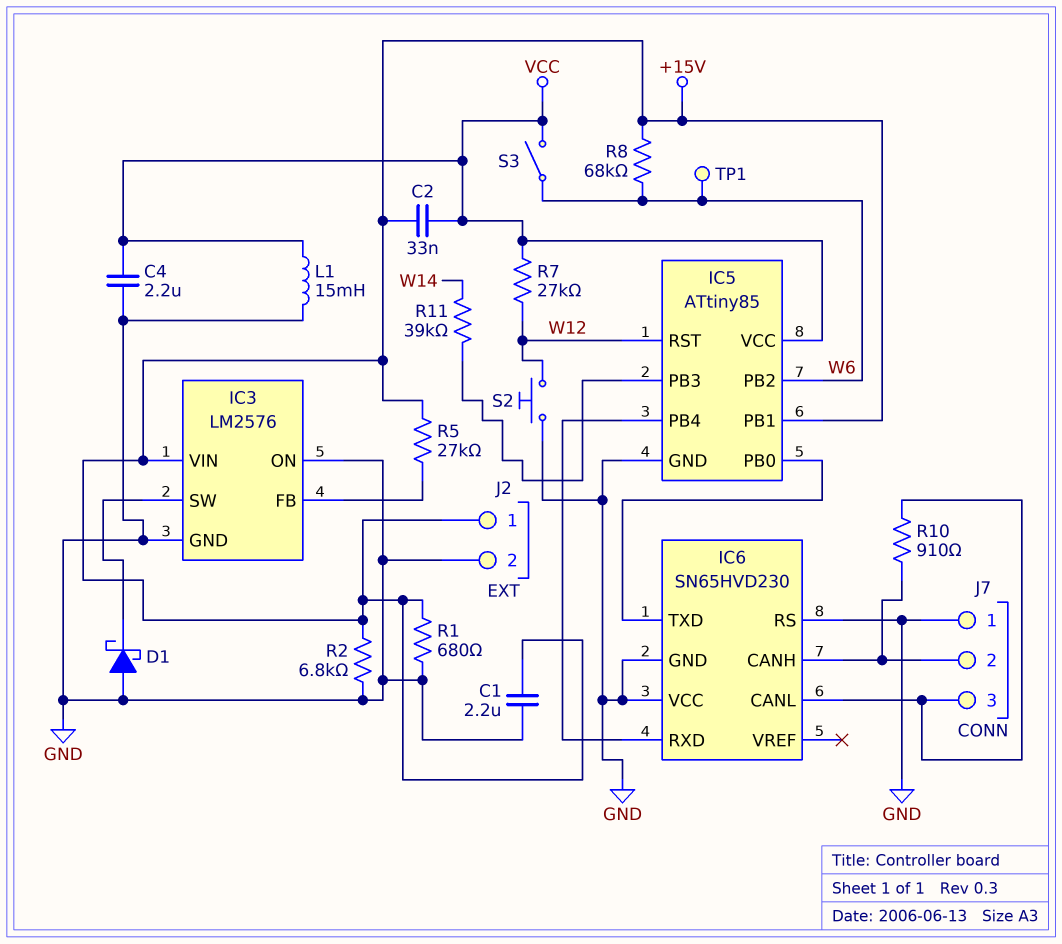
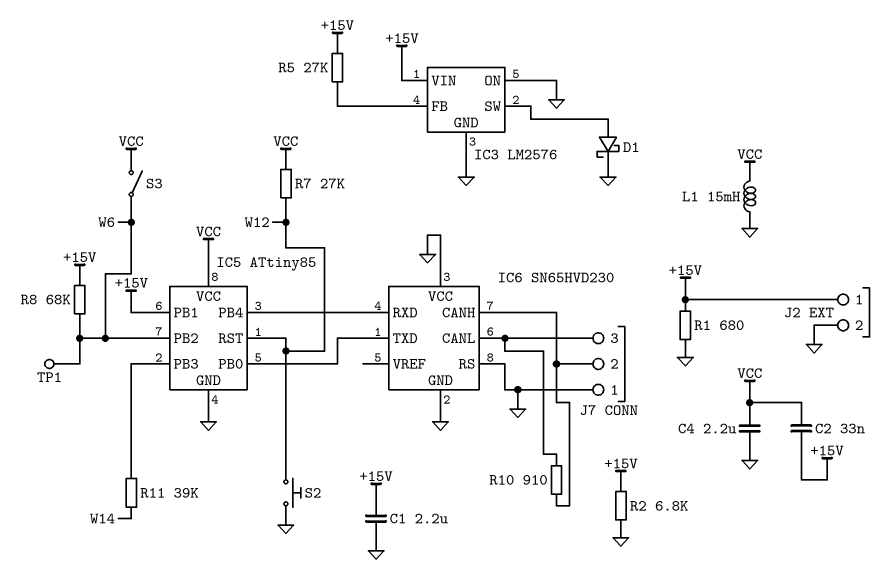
D1: schottky (A GND, K IC3/SW) -> schottky (A IC3/SW, K GND)

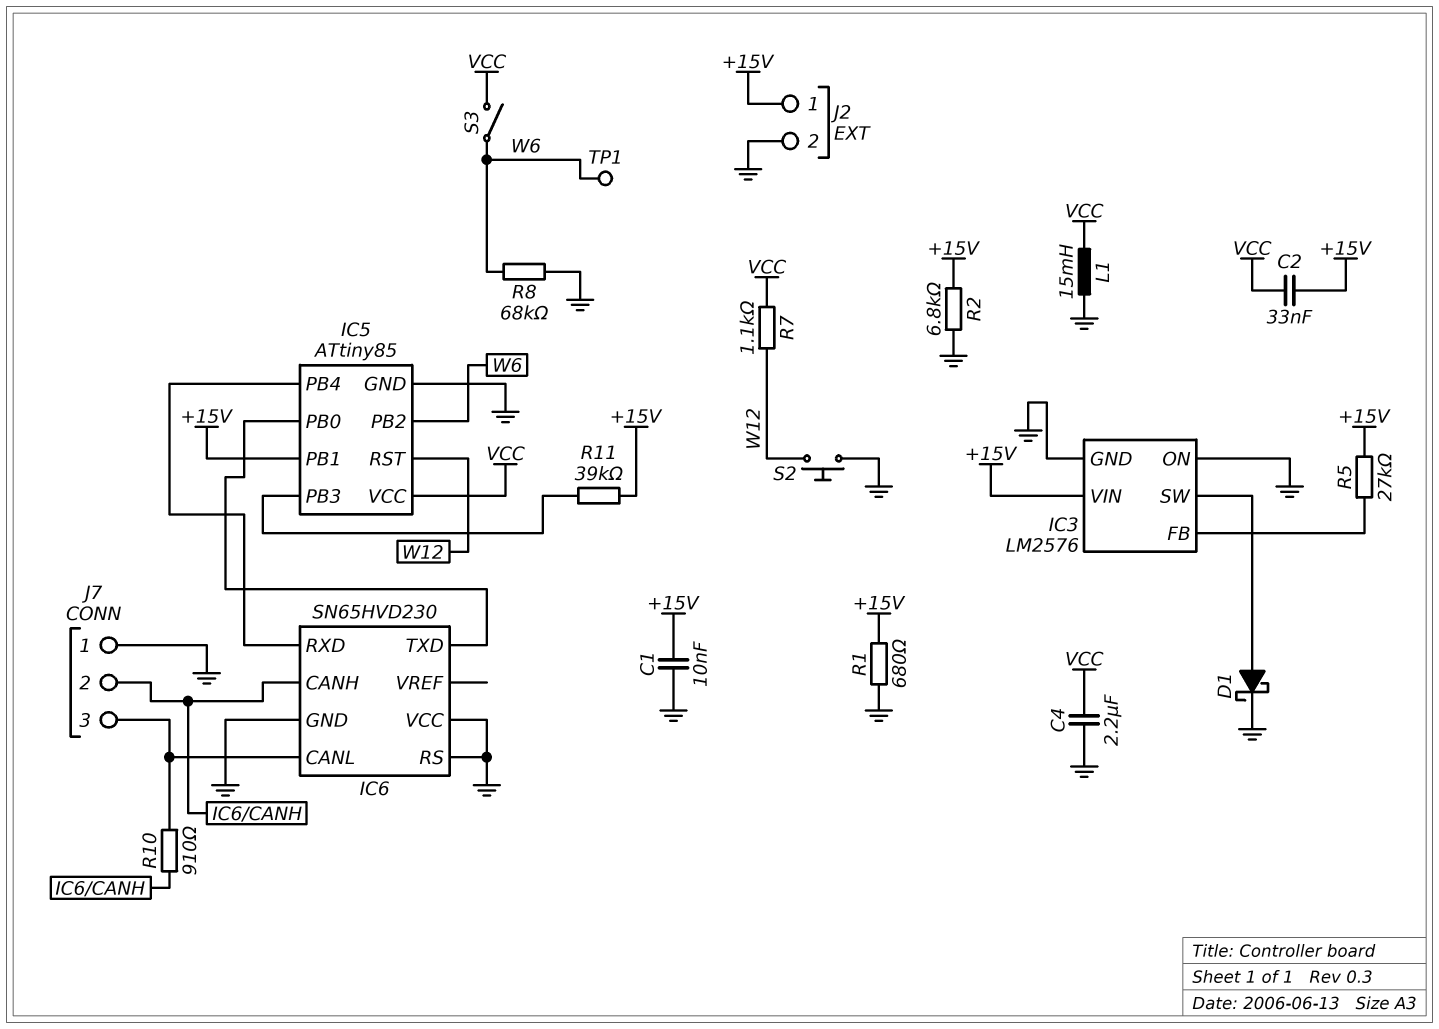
C1: 2.2uF (+15V, GND) -> 10nF (+15V, GND)
R7: 27k (VCC, W12) -> 1.1k (VCC, W12)
R8: 68k (+15V, W6) -> 68k (GND, W6)
R11: 39k (IC5/PB3, W14) -> 39k (+15V, IC5/PB3)

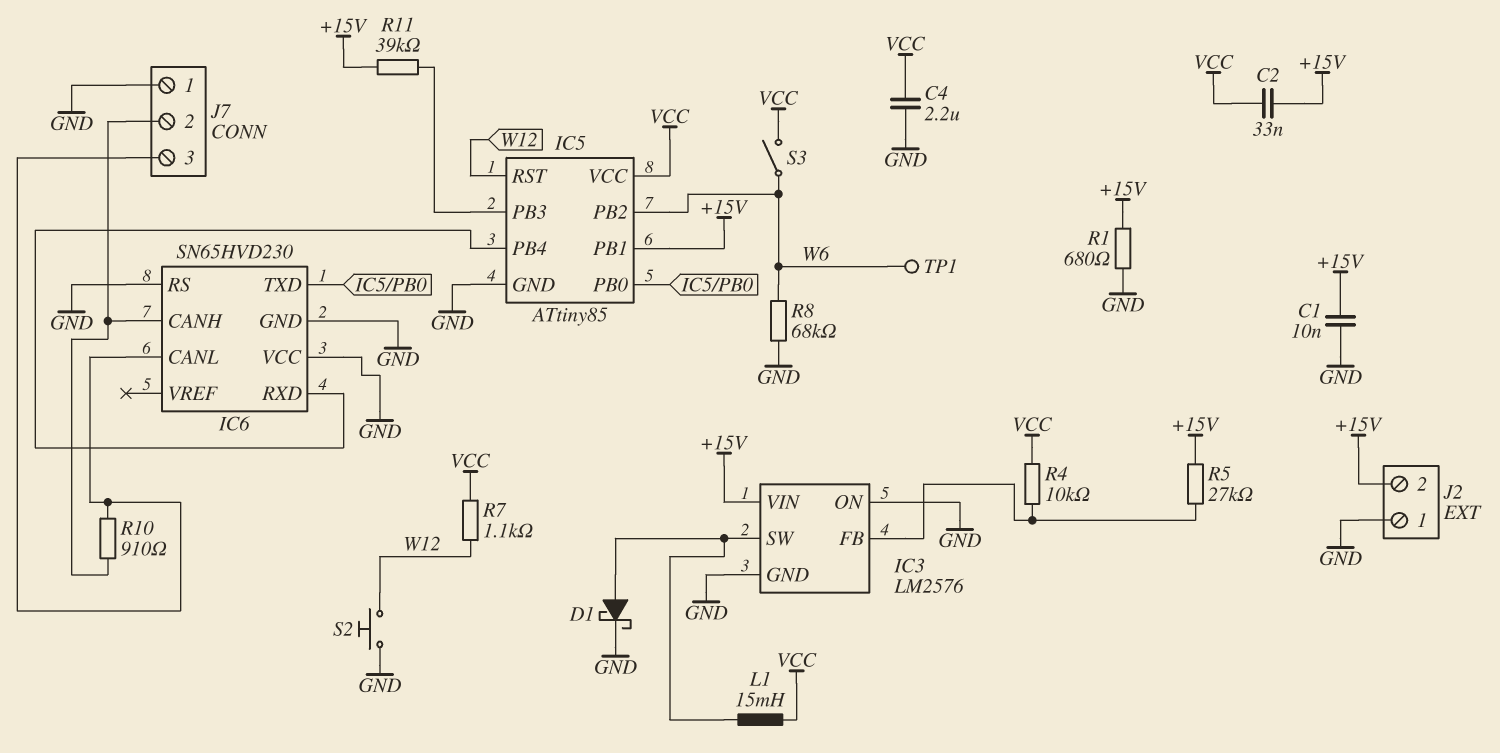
J2 pin 1: +15V -> GND
J2 pin 2: GND -> +15V
L1: 15mH (GND, VCC) -> 15mH (IC3/SW, VCC)
R2: 6.8k (+15V, GND) -> none
R4: none -> 10k (IC3/FB, VCC)

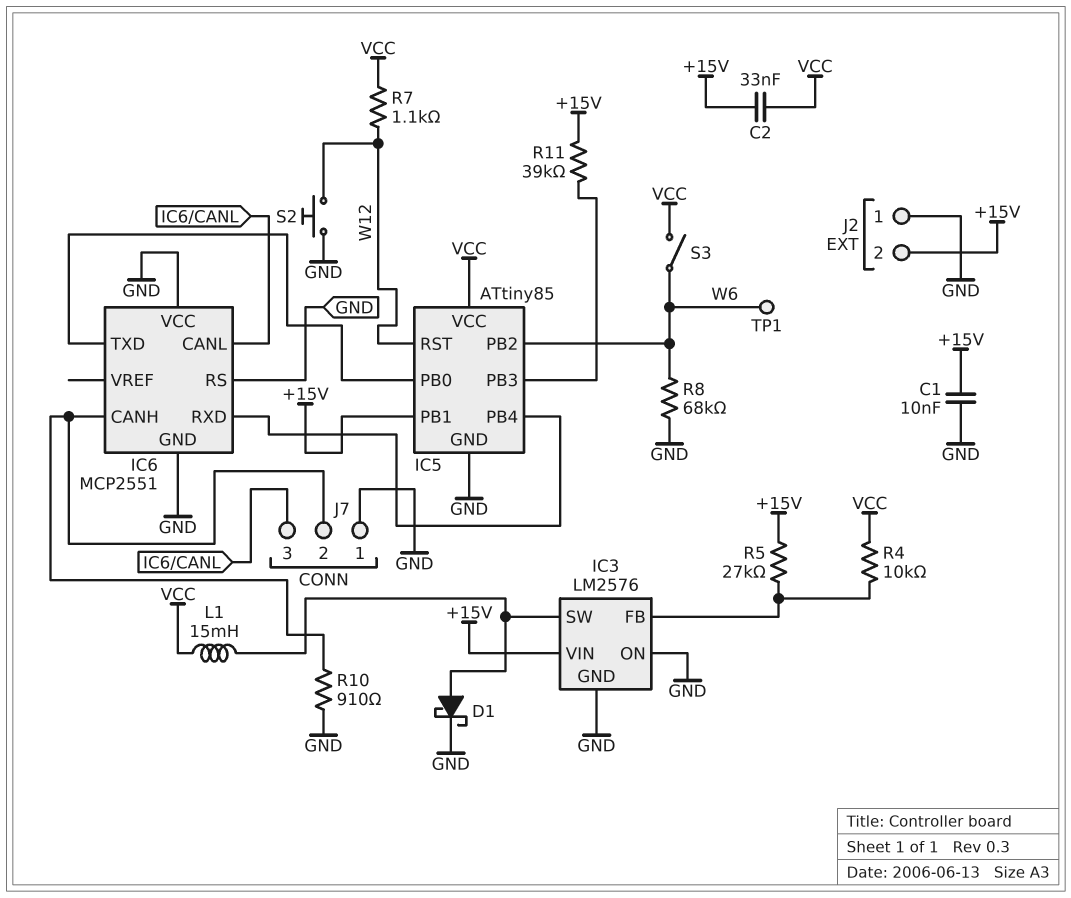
C4: 2.2uF (GND, VCC) -> none
IC6: SN65HVD230 -> MCP2551
R1: 680 (+15V, GND) -> none
R10: 910 (IC6/CANH, IC6/CANL) -> 910 (GND, IC6/CANH)

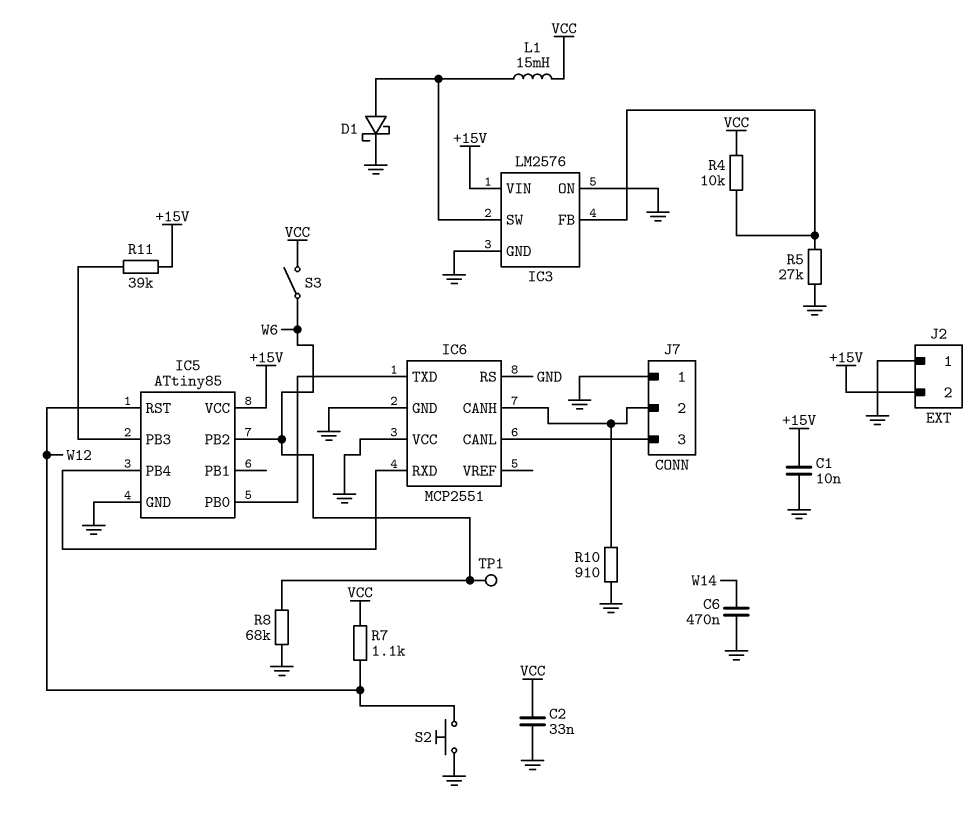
C2: 33nF (+15V, VCC) -> 33nF (GND, VCC)
C6: none -> 470nF (GND, W14)
IC5 pin PB1: +15V -> none
IC5 pin VCC: VCC -> +15V
R5: 27k (+15V, IC3/FB) -> 27k (GND, IC3/FB)

